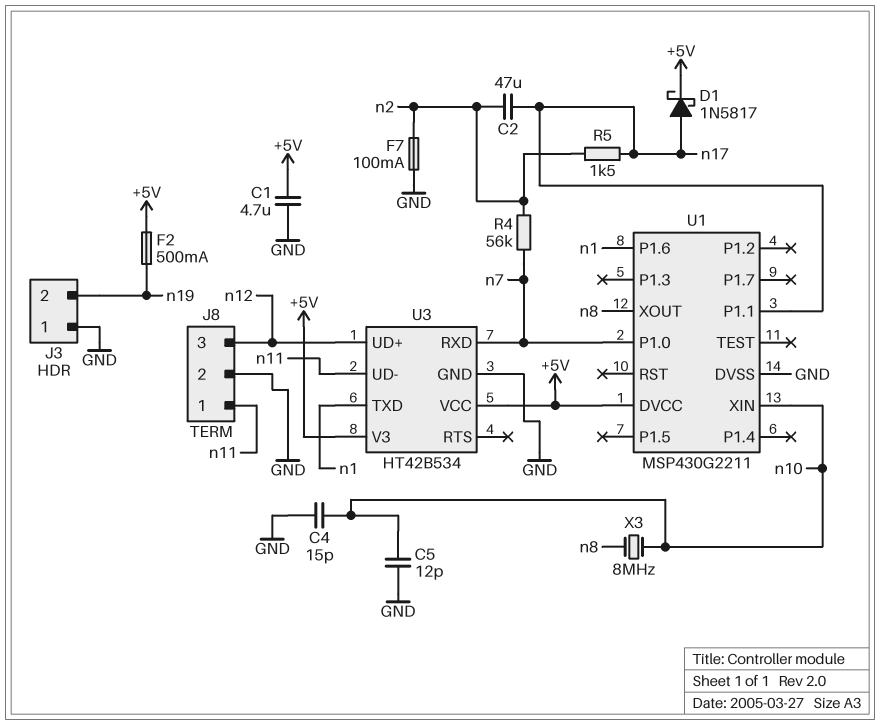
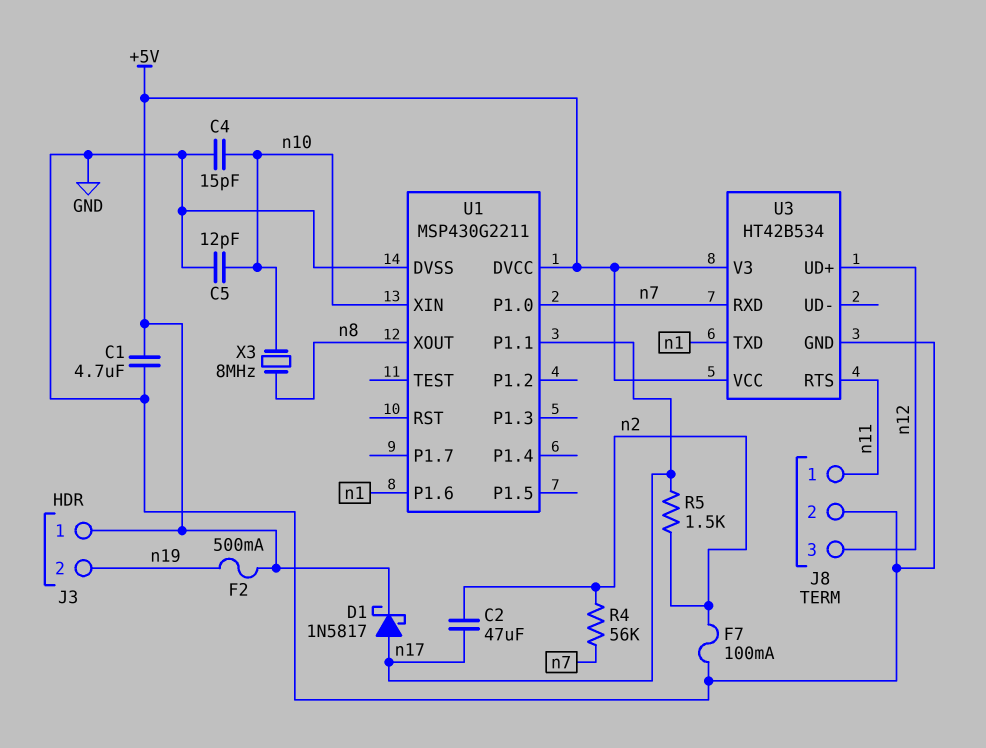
J3 pin 1: GND -> +5V
U3 pin RTS: none -> n11
U3 pin UD-: n11 -> none

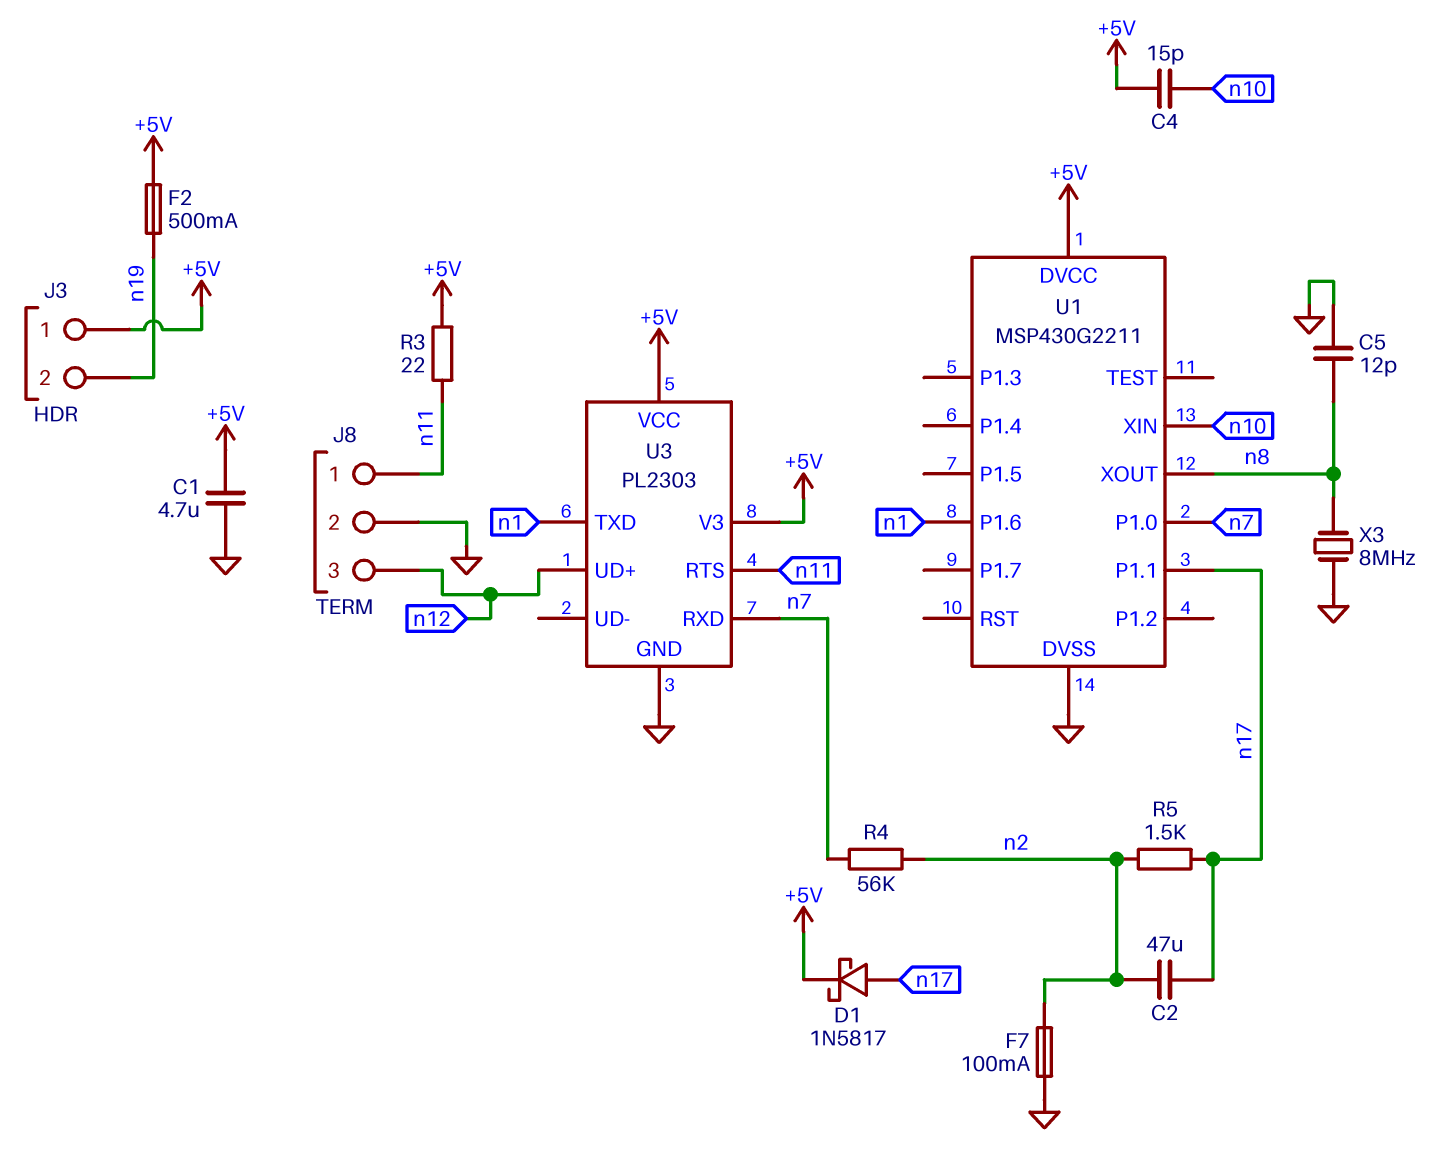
C4: 15pF (GND, n10) -> 15pF (+5V, n10)
C5: 12pF (GND, n10) -> 12pF (GND, n8)
R3: none -> 22 (+5V, n11)
U3: HT42B534 -> PL2303
X3: 8MHz (n8, n10) -> 8MHz (GND, n8)

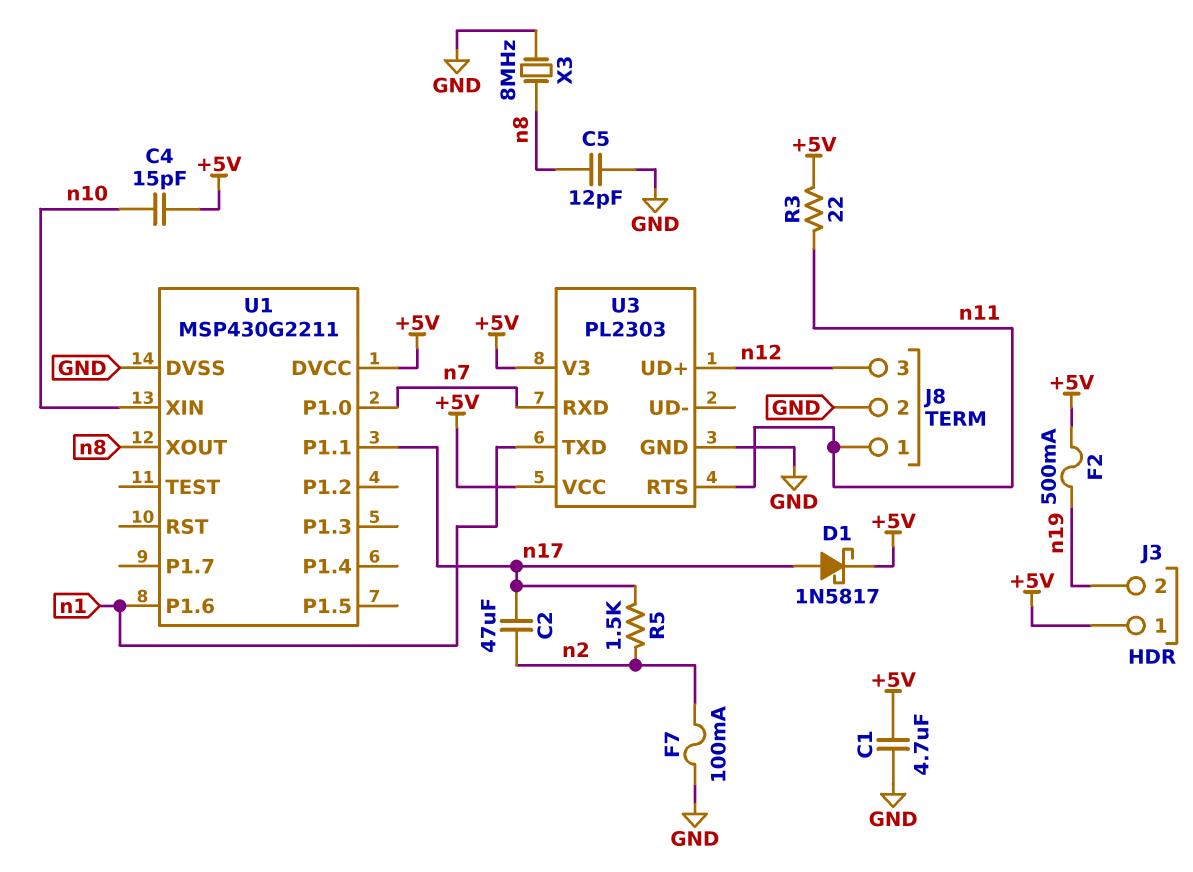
R4: 56k (n2, n7) -> none

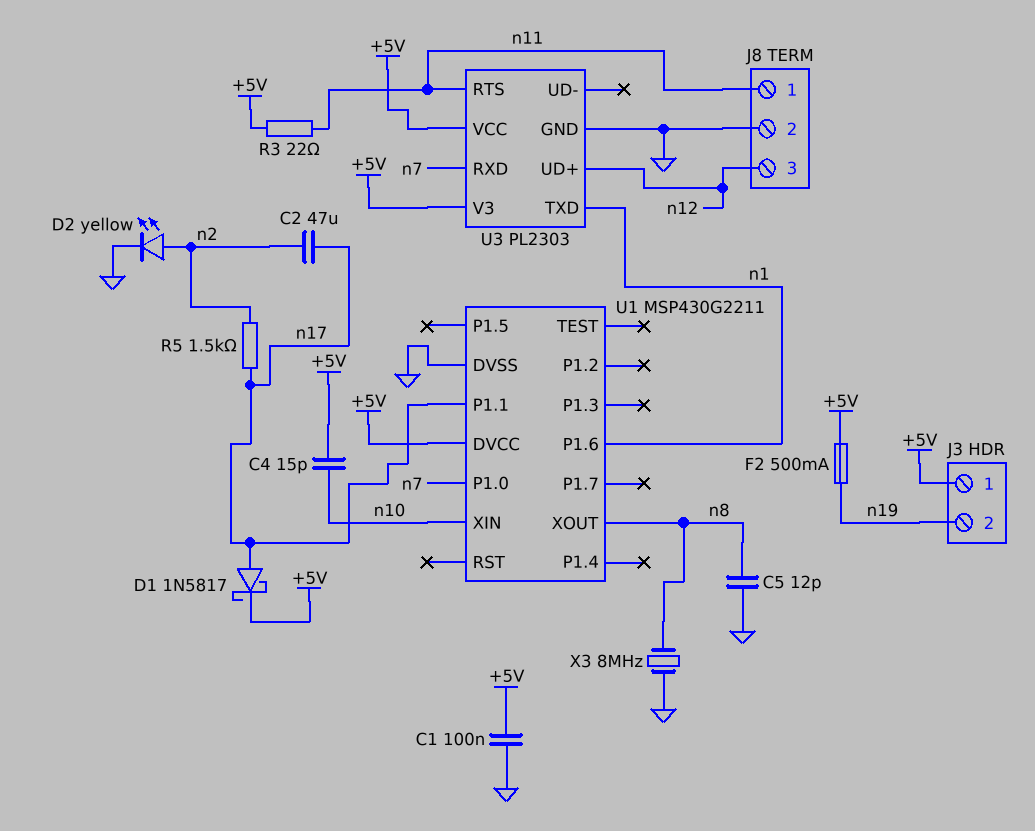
C1: 4.7uF (+5V, GND) -> 100nF (+5V, GND)
D2: none -> LED yellow (A n2, K GND)
F7: 100mA (GND, n2) -> none

